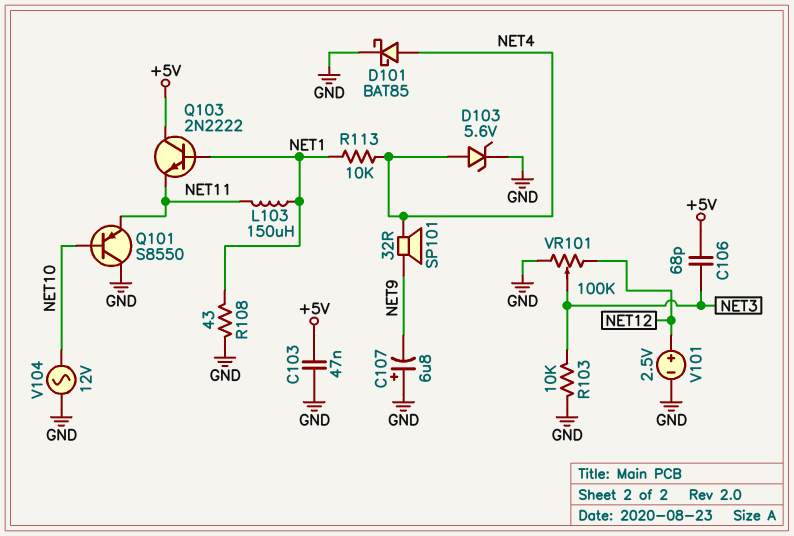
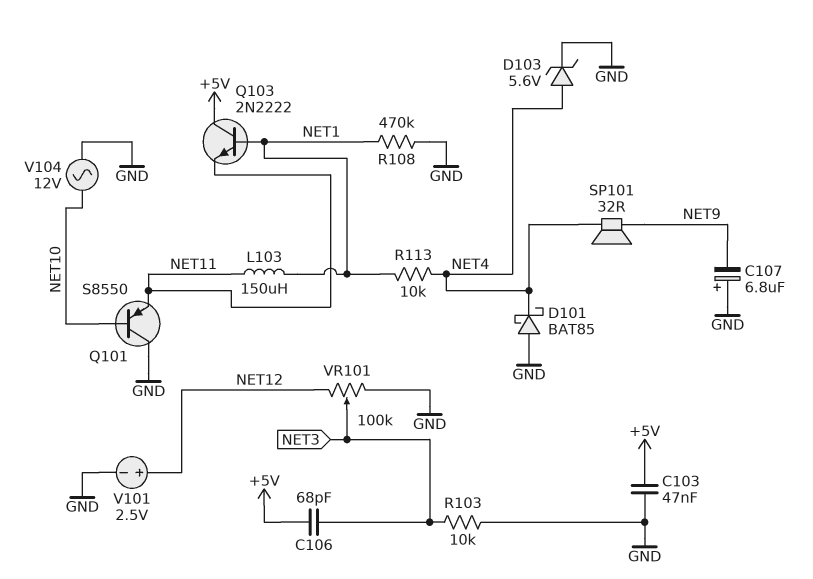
D101: schottky BAT85 (A NET4, K GND) -> schottky BAT85 (A GND, K NET4)
R108: 43 (GND, NET1) -> 470k (GND, NET1)

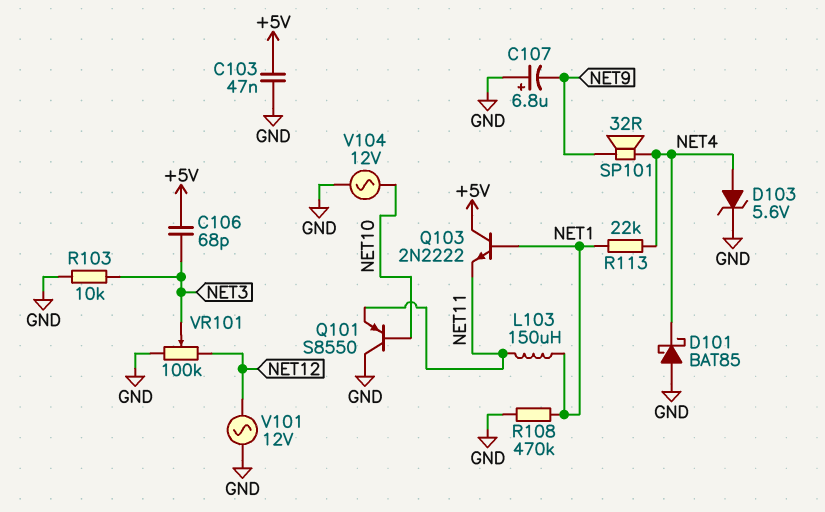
R113: 10k (NET1, NET4) -> 22k (NET1, NET4)
V101: 2.5V (plus NET12, minus GND) -> AC 12V (GND, NET12)

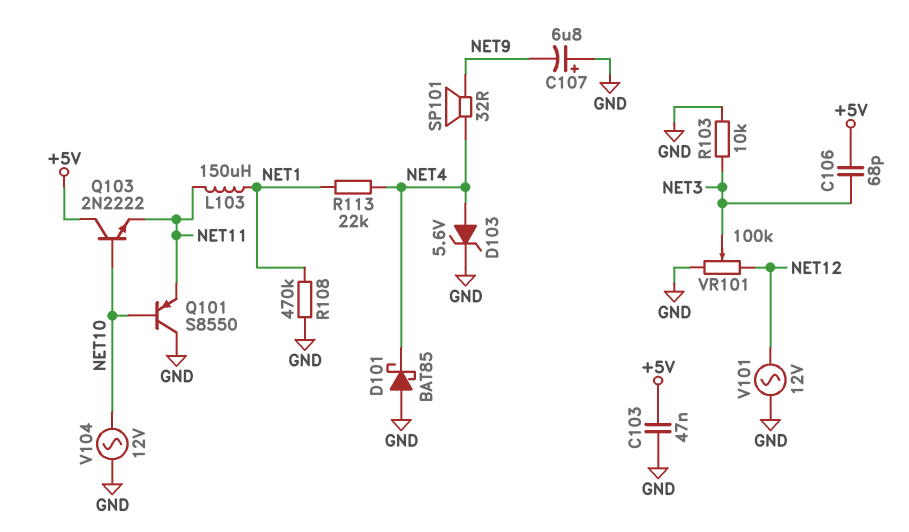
Q103: NPN 2N2222 (B NET1, C +5V, E NET11) -> NPN 2N2222 (B NET10, C +5V, E NET11)

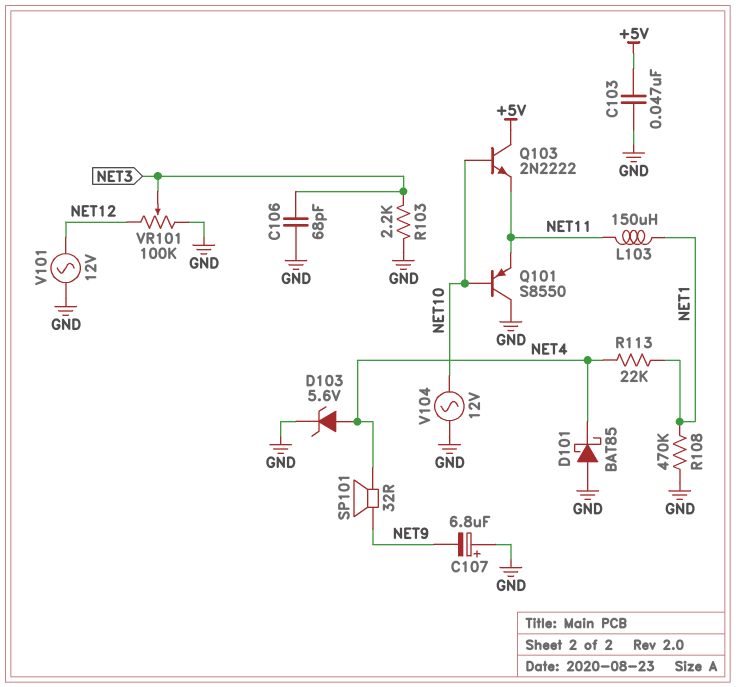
C106: 68pF (+5V, NET3) -> 68pF (GND, NET3)
R103: 10k (GND, NET3) -> 2.2k (GND, NET3)

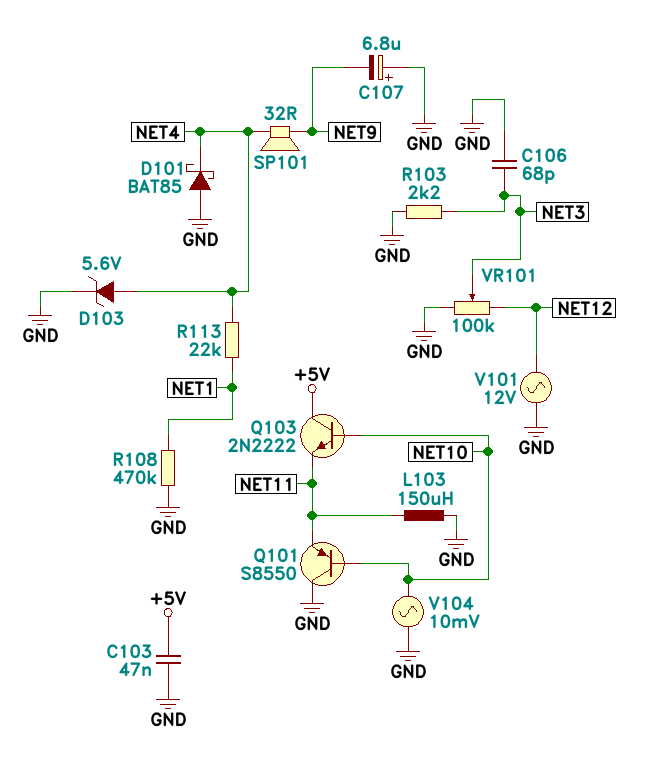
L103: 150uH (NET1, NET11) -> 150uH (GND, NET11)
V104: AC 12V (GND, NET10) -> AC 10mV (GND, NET10)

